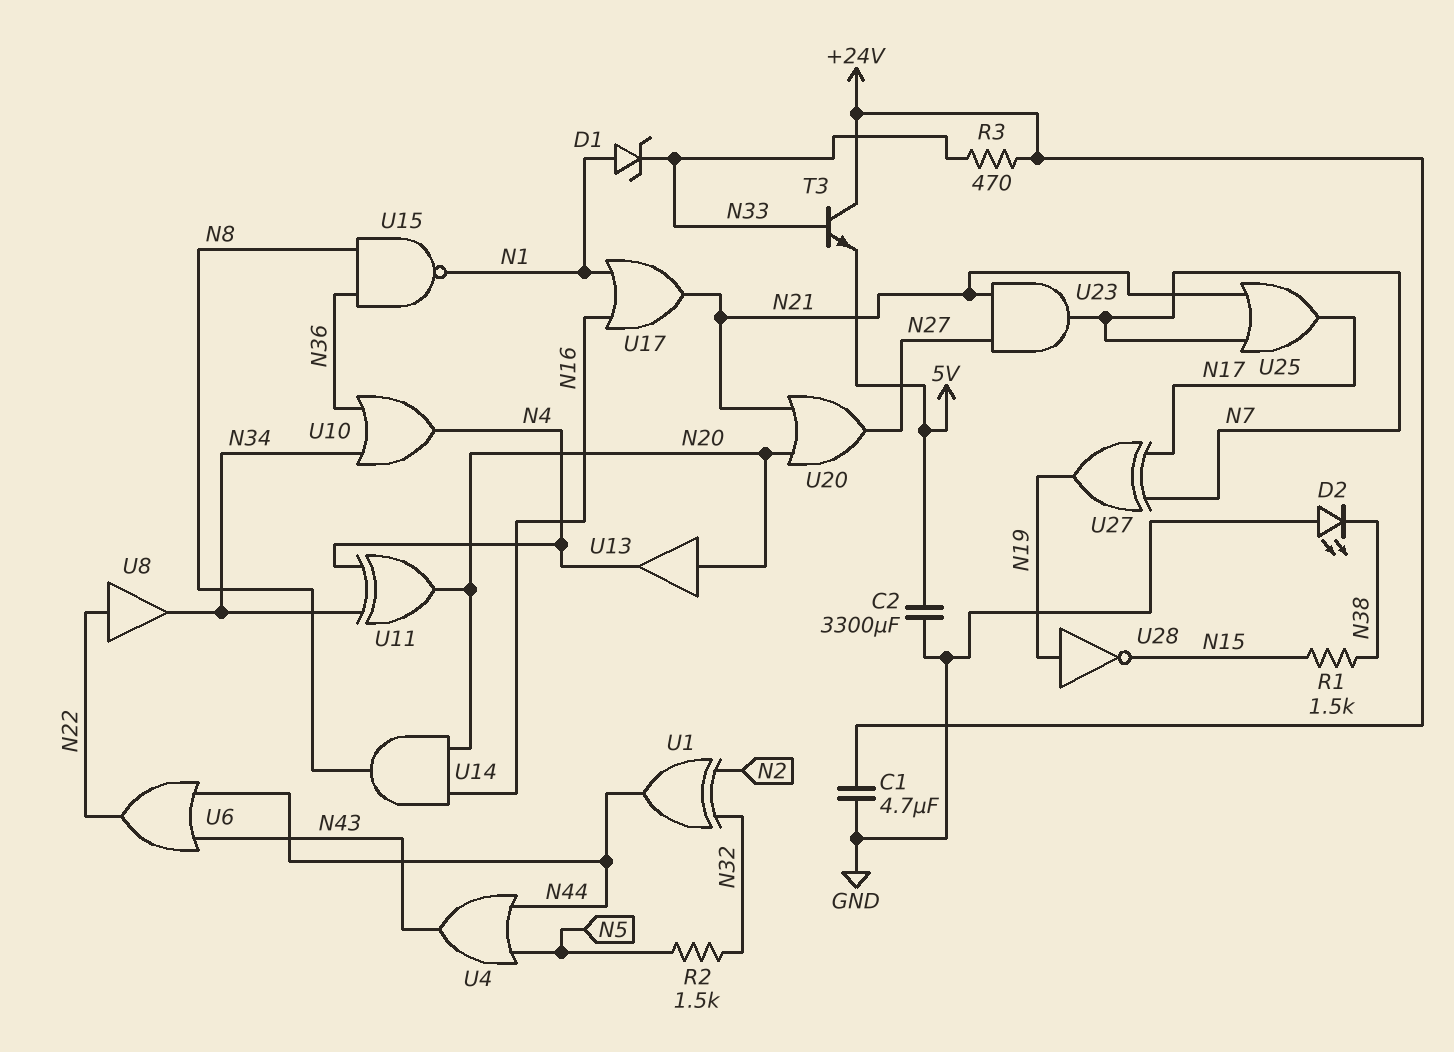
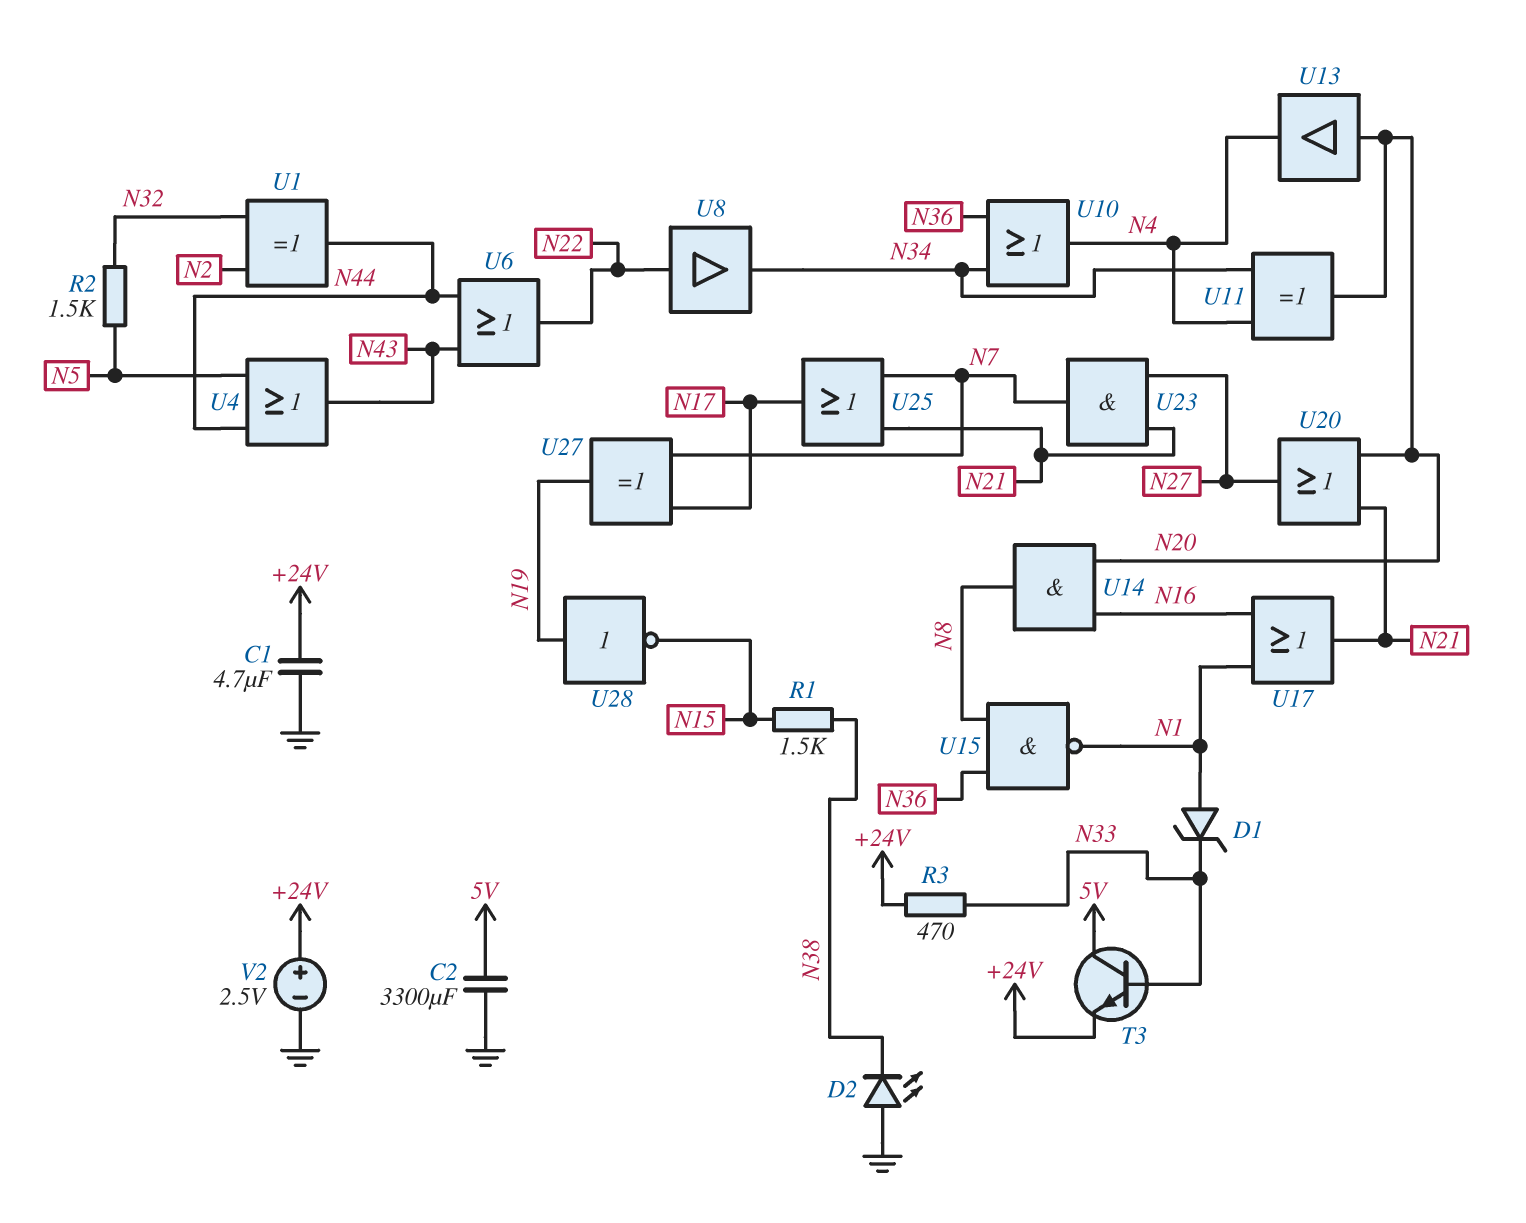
T3: NPN (B N33, C +24V, E 5V) -> NPN (B N33, C 5V, E +24V)
V2: none -> 2.5V (plus +24V, minus GND)

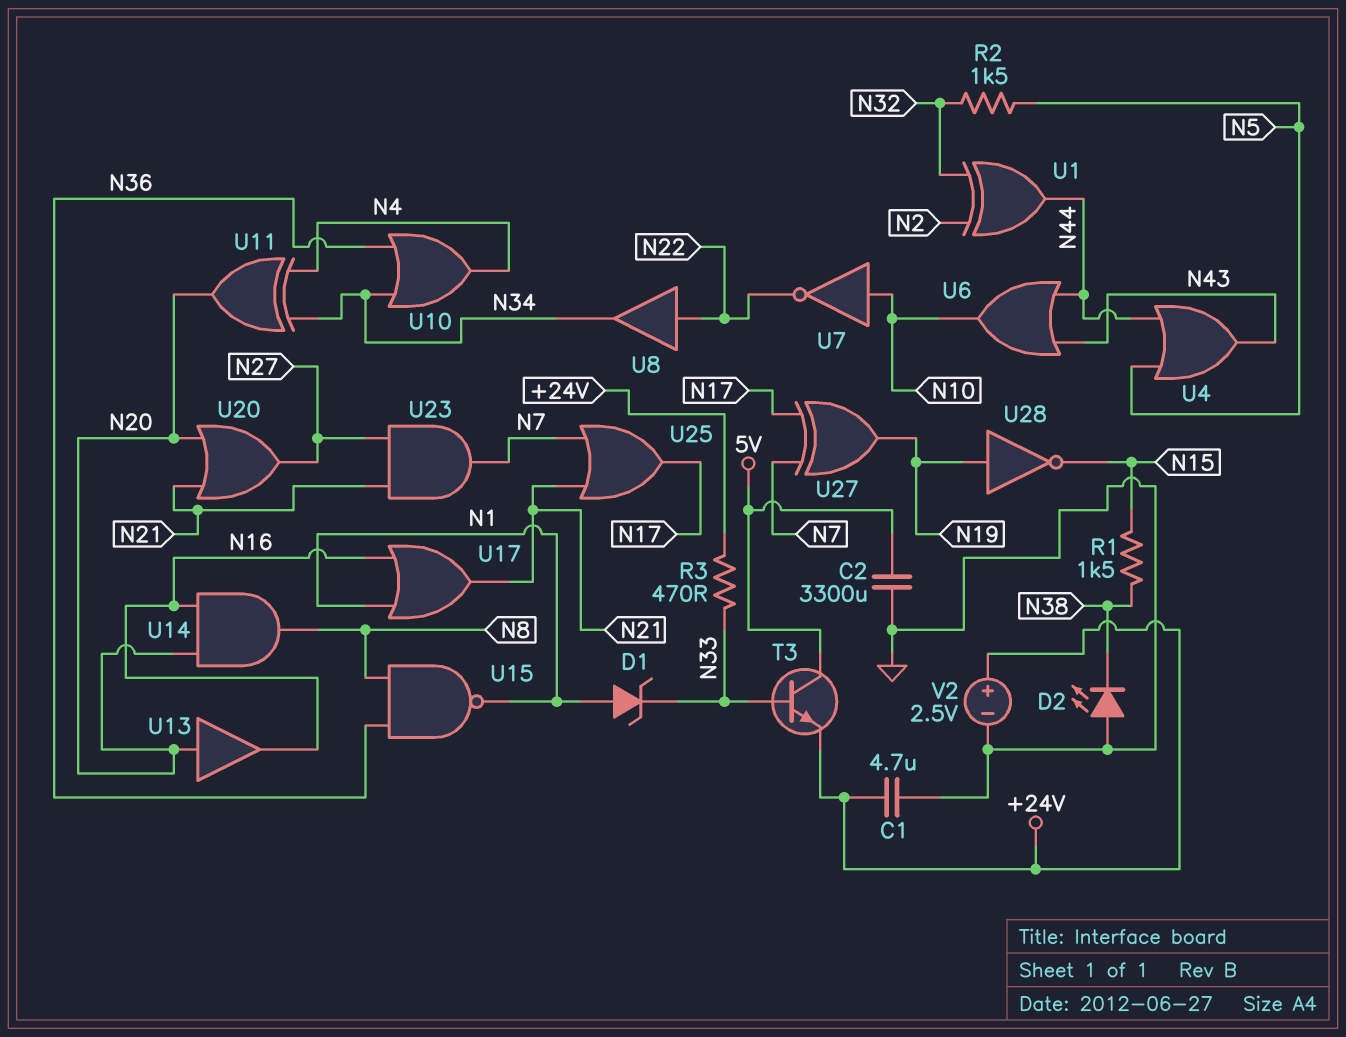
U6: OR (in N43, in N44, out N22) -> OR (in N43, in N44, out N10)
U7: none -> NOT (in N10, out N22)
U13: buffer (in N20, out N4) -> buffer (in N20, out N16)

